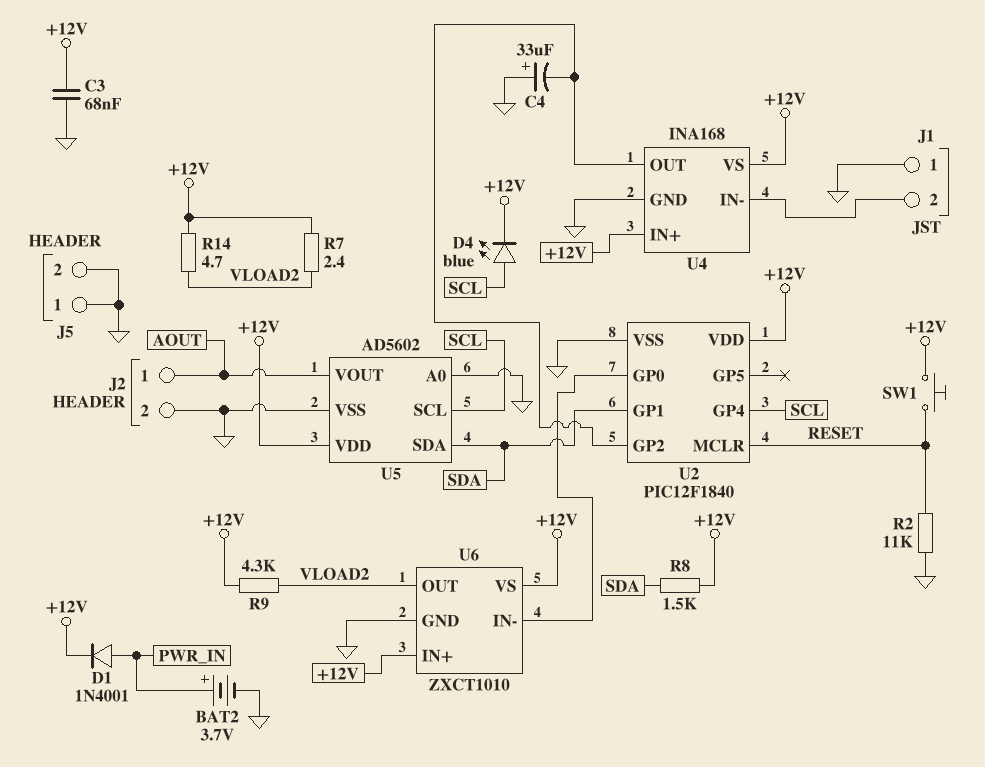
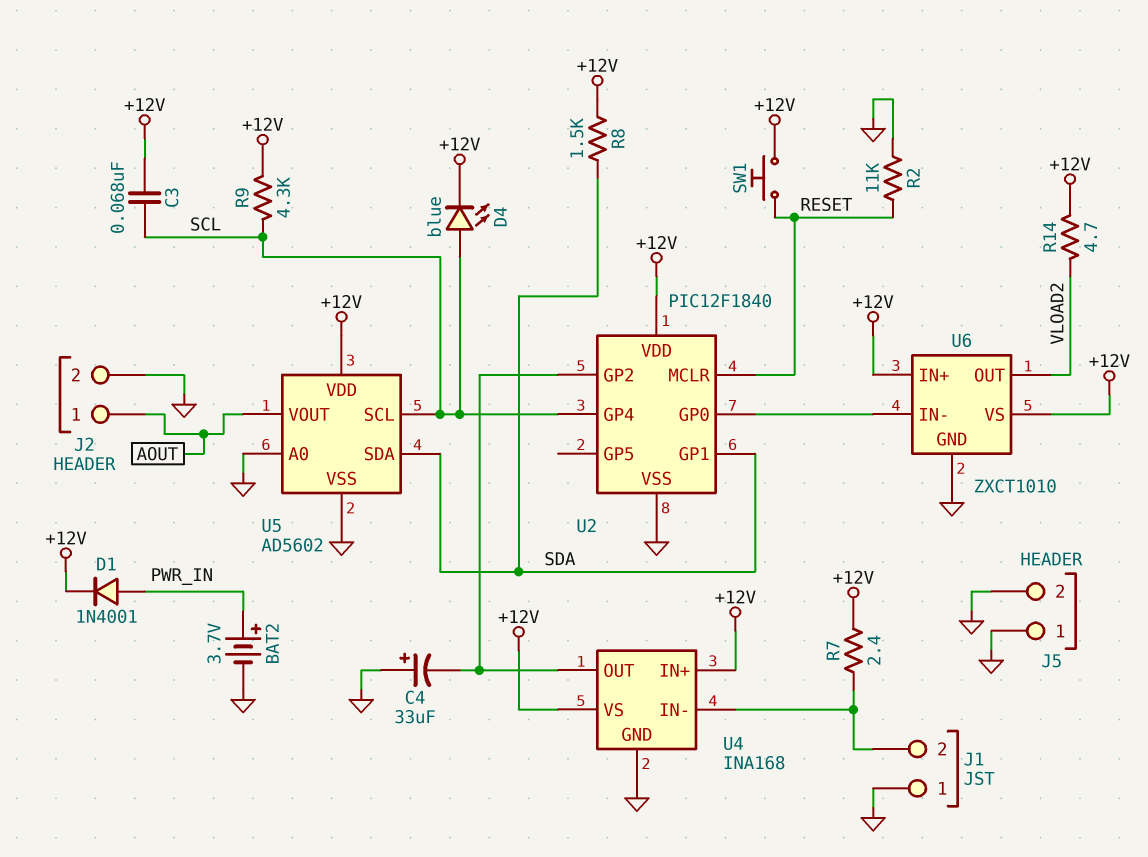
C3: 68nF (+12V, GND) -> 68nF (+12V, SCL)
R7: 2.4 (+12V, VLOAD2) -> 2.4 (+12V, J1/2)
R9: 4.3k (+12V, VLOAD2) -> 4.3k (+12V, SCL)

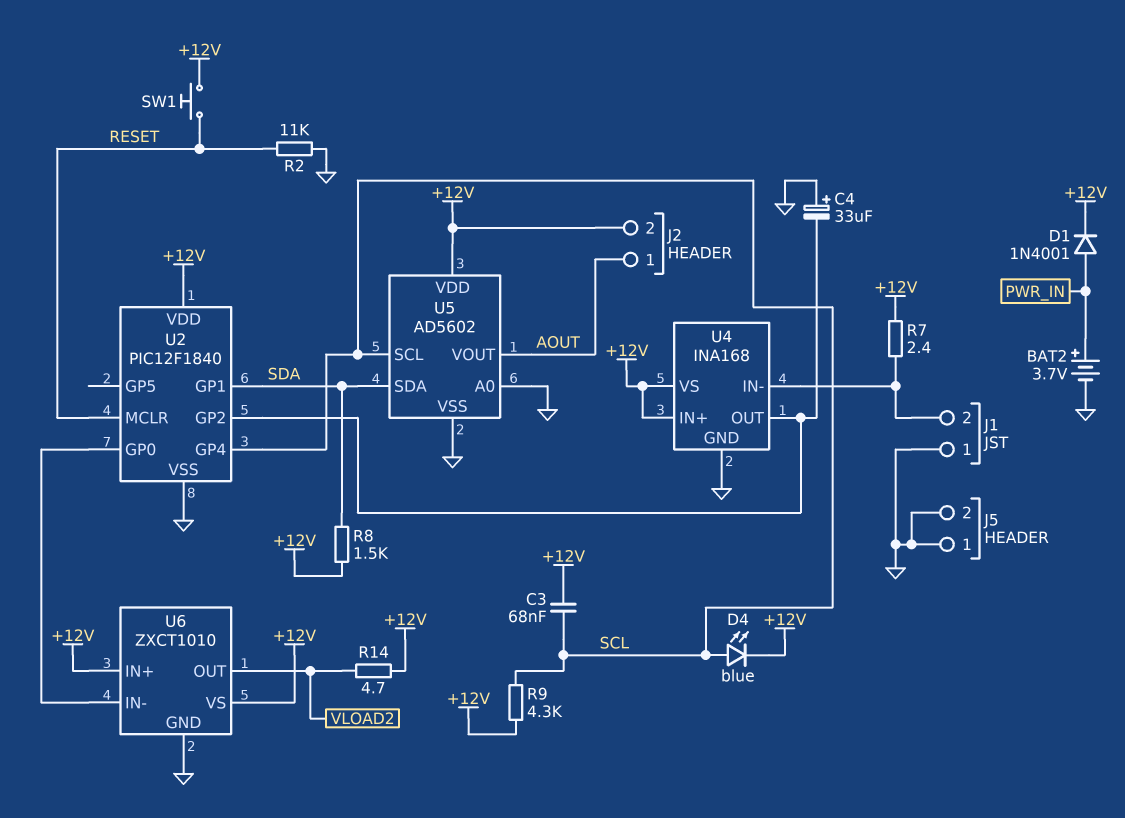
J2 pin 2: GND -> +12V

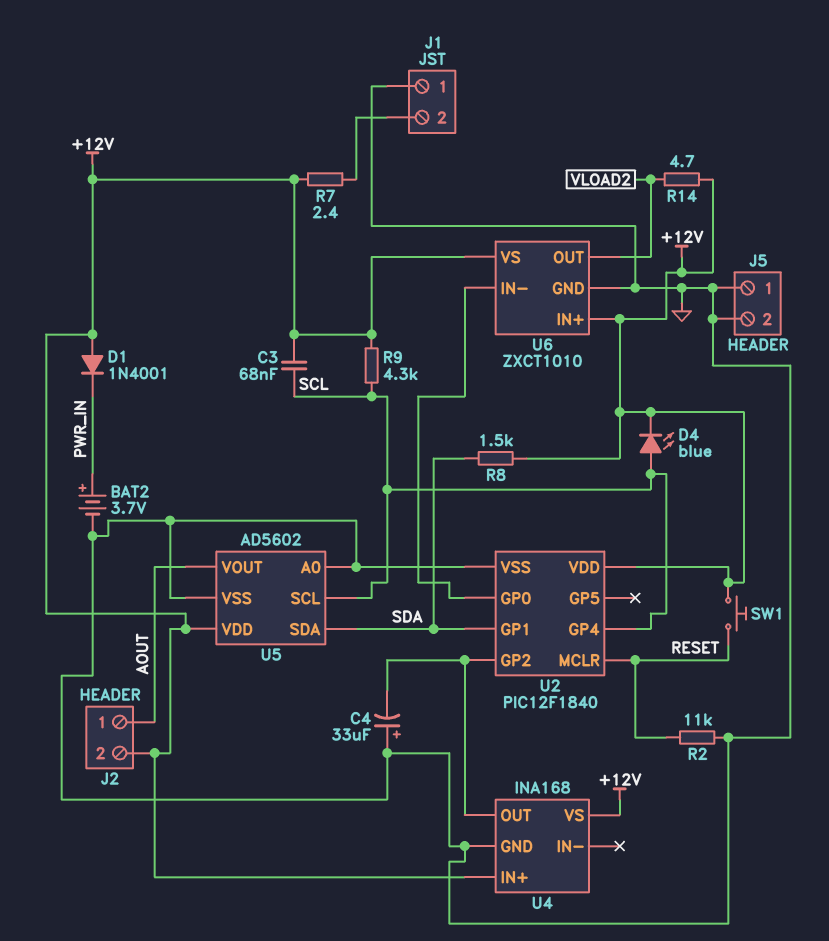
D1: diode 1N4001 (A PWR_IN, K +12V) -> diode 1N4001 (A +12V, K PWR_IN)
U4 pin IN-: J1/2 -> none

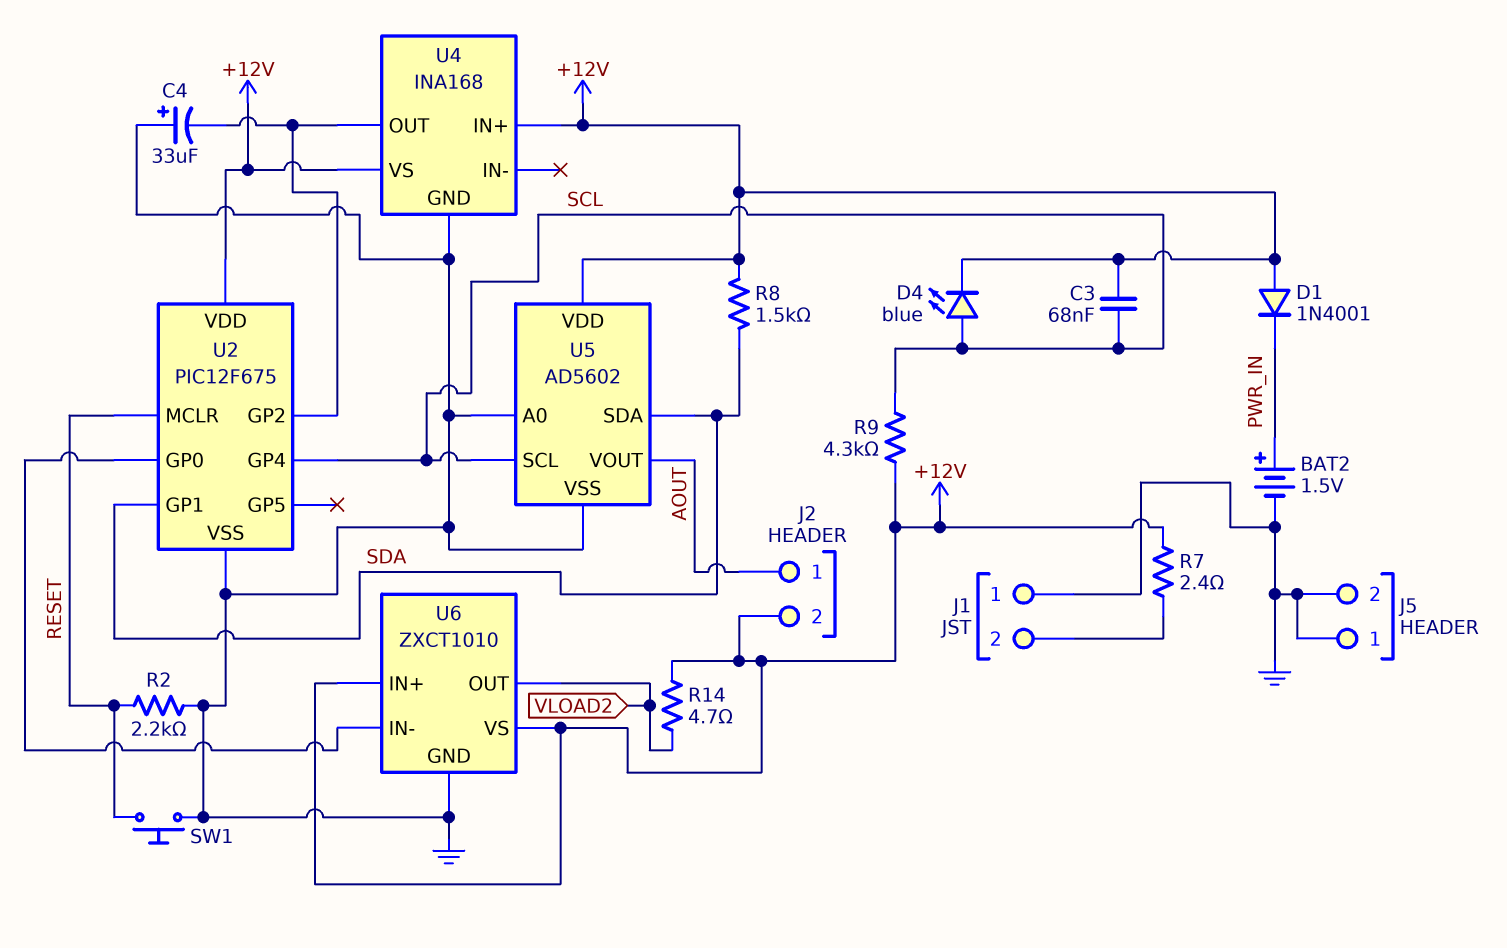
BAT2: 3.7V (plus PWR_IN, minus GND) -> 1.5V (plus PWR_IN, minus GND)
R2: 11k (GND, RESET) -> 2.2k (GND, RESET)
SW1: button (+12V, RESET) -> button (GND, RESET)
U2: PIC12F1840 -> PIC12F675

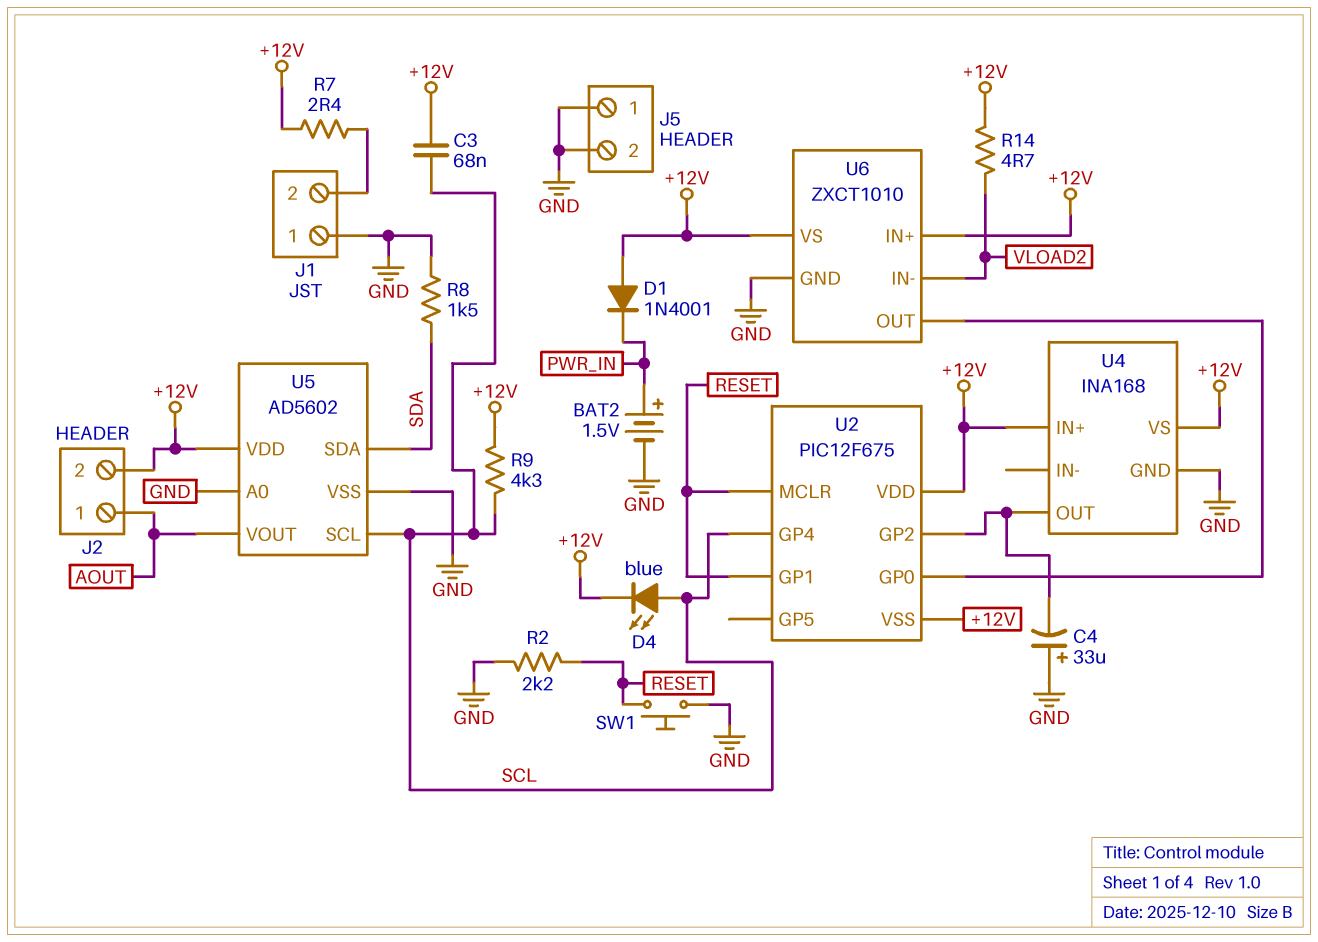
R8: 1.5k (+12V, SDA) -> 1.5k (GND, SDA)
U2 pin GP1: SDA -> RESET
U2 pin VSS: GND -> +12V
U6 pin IN-: U2/GP0 -> VLOAD2
U6 pin OUT: VLOAD2 -> U2/GP0

